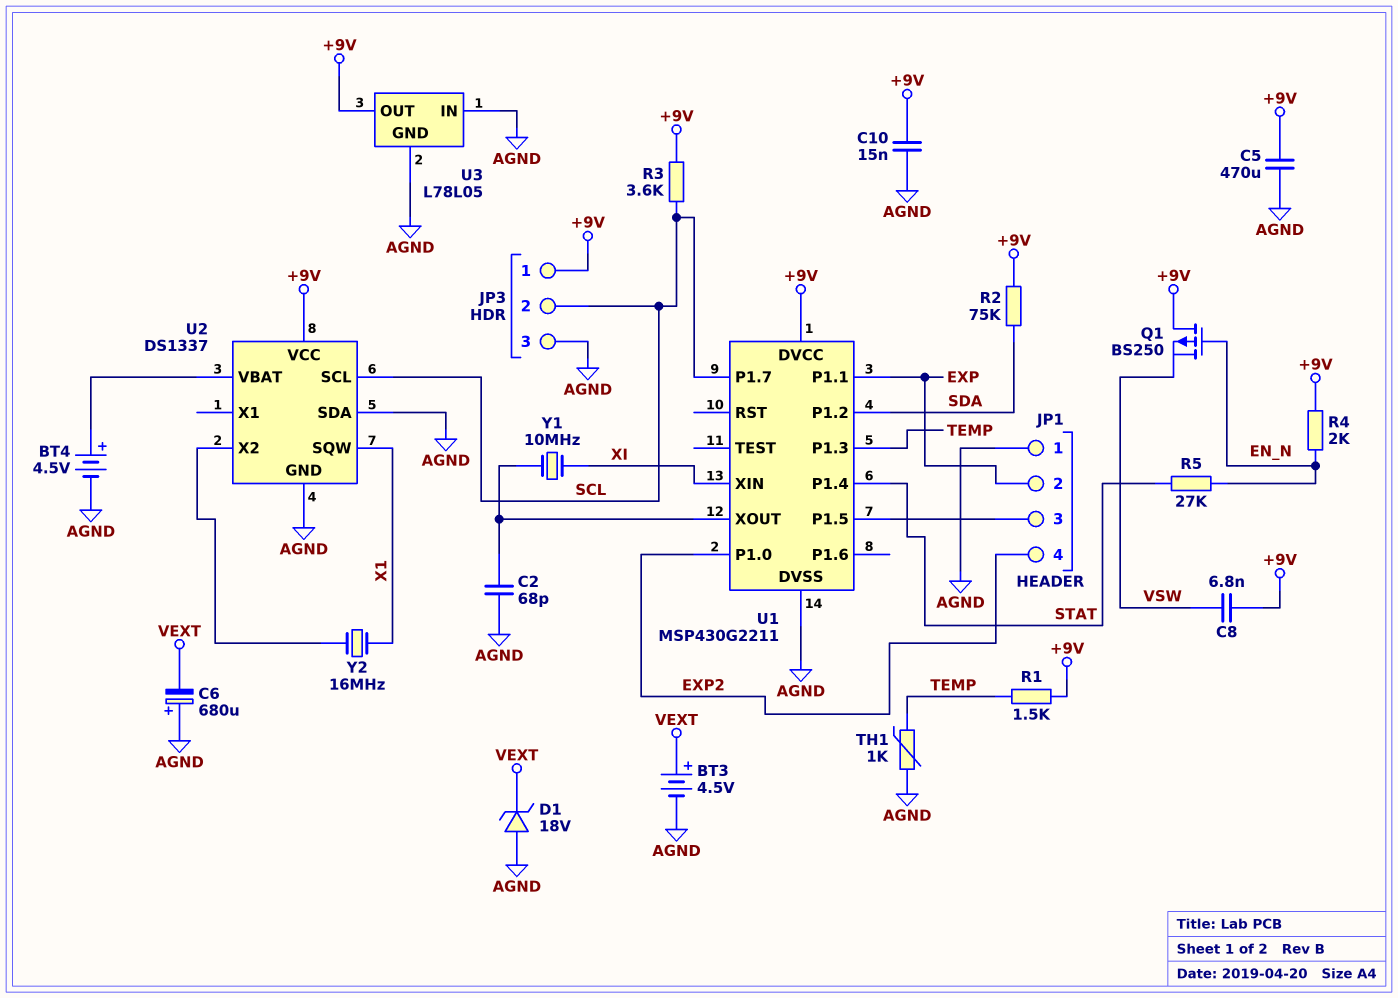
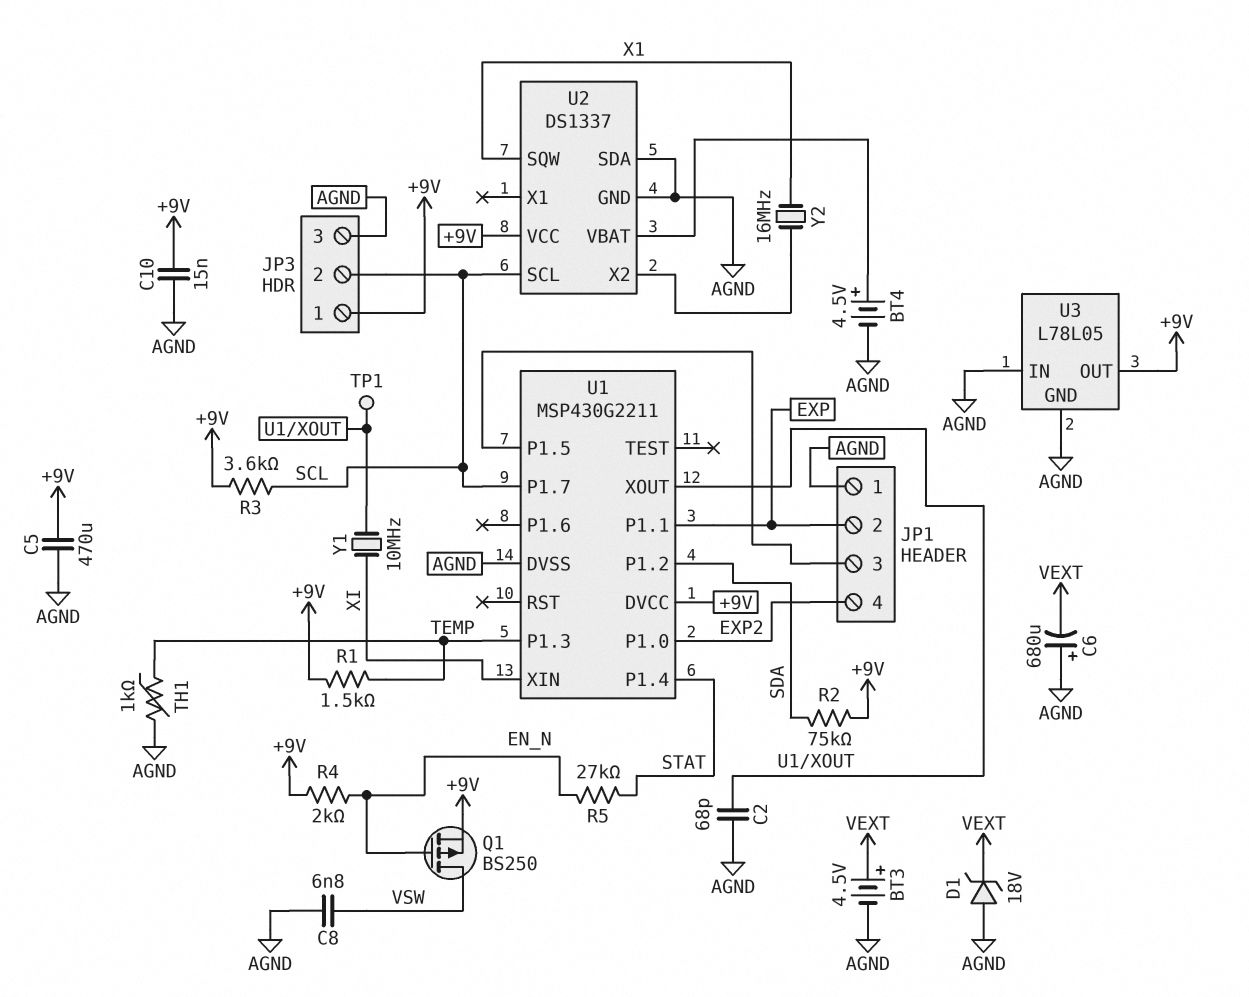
C8: 6.8nF (+9V, VSW) -> 6.8nF (AGND, VSW)
Q1: PMOS BS250 (G EN_N, D +9V, S VSW) -> PMOS BS250 (G EN_N, D VSW, S +9V)
TP1: none -> test point (U1/XOUT)

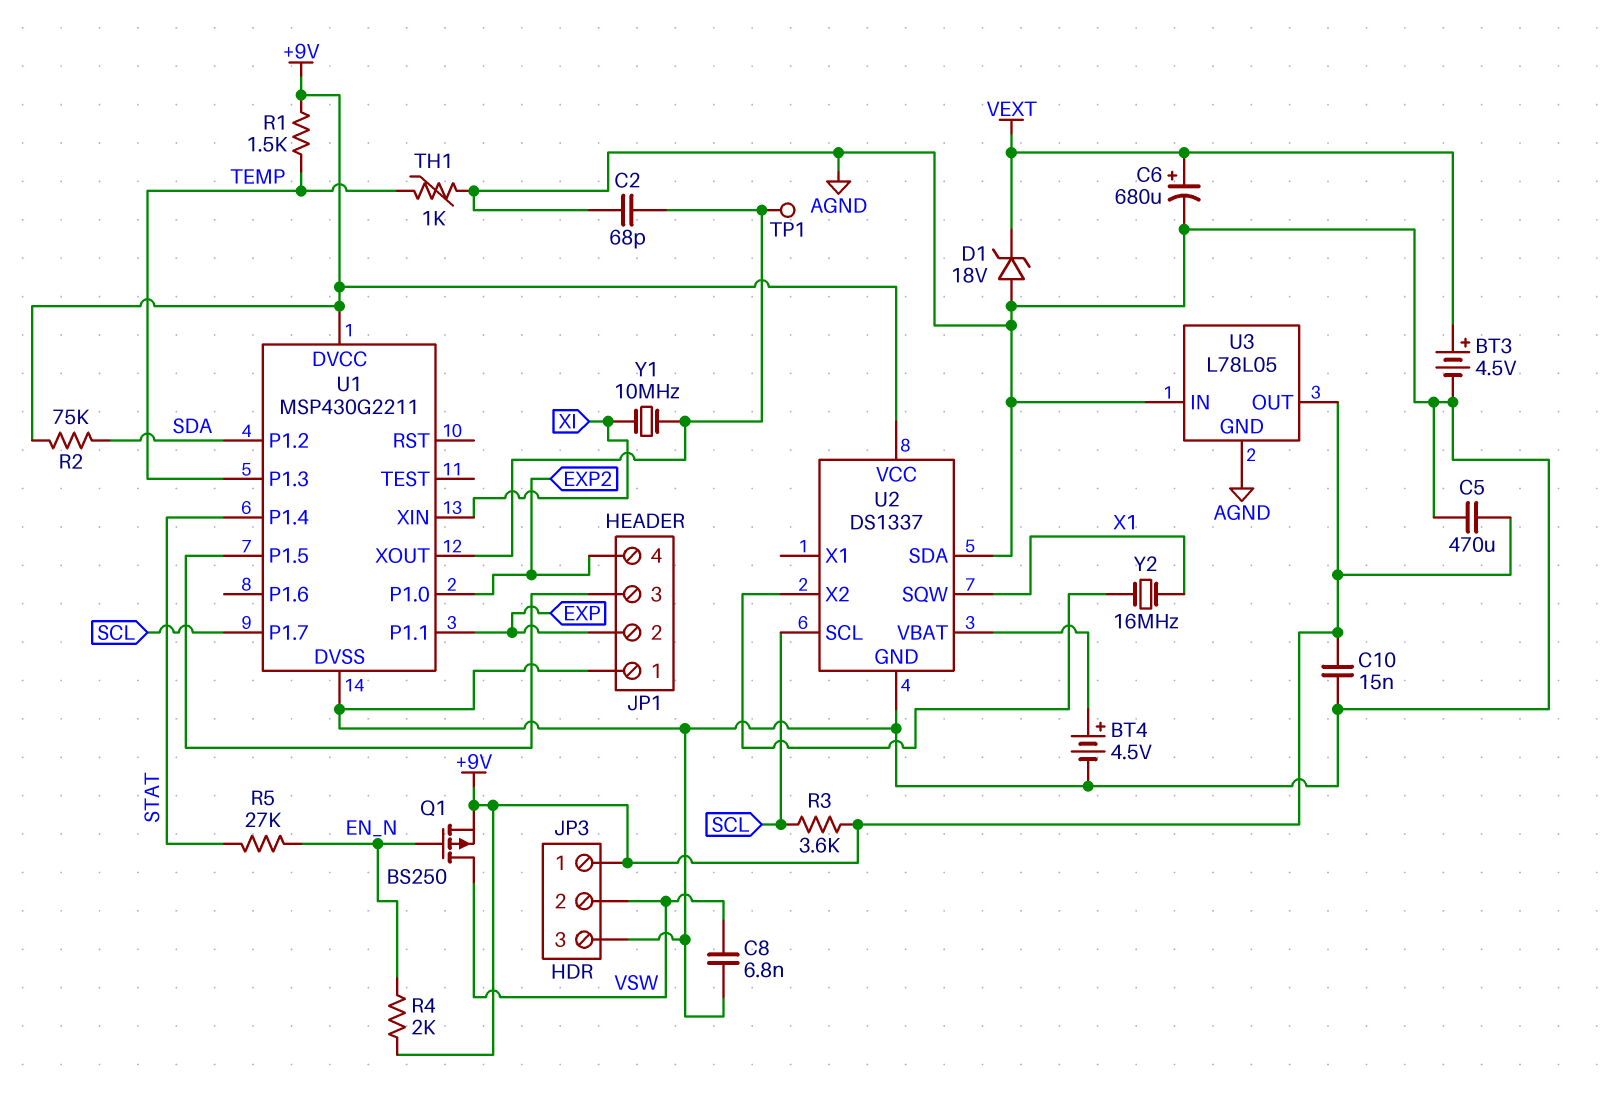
C6: 680uF (plus AGND, minus VEXT) -> 680uF (plus VEXT, minus AGND)
JP3 pin 2: SCL -> VSW

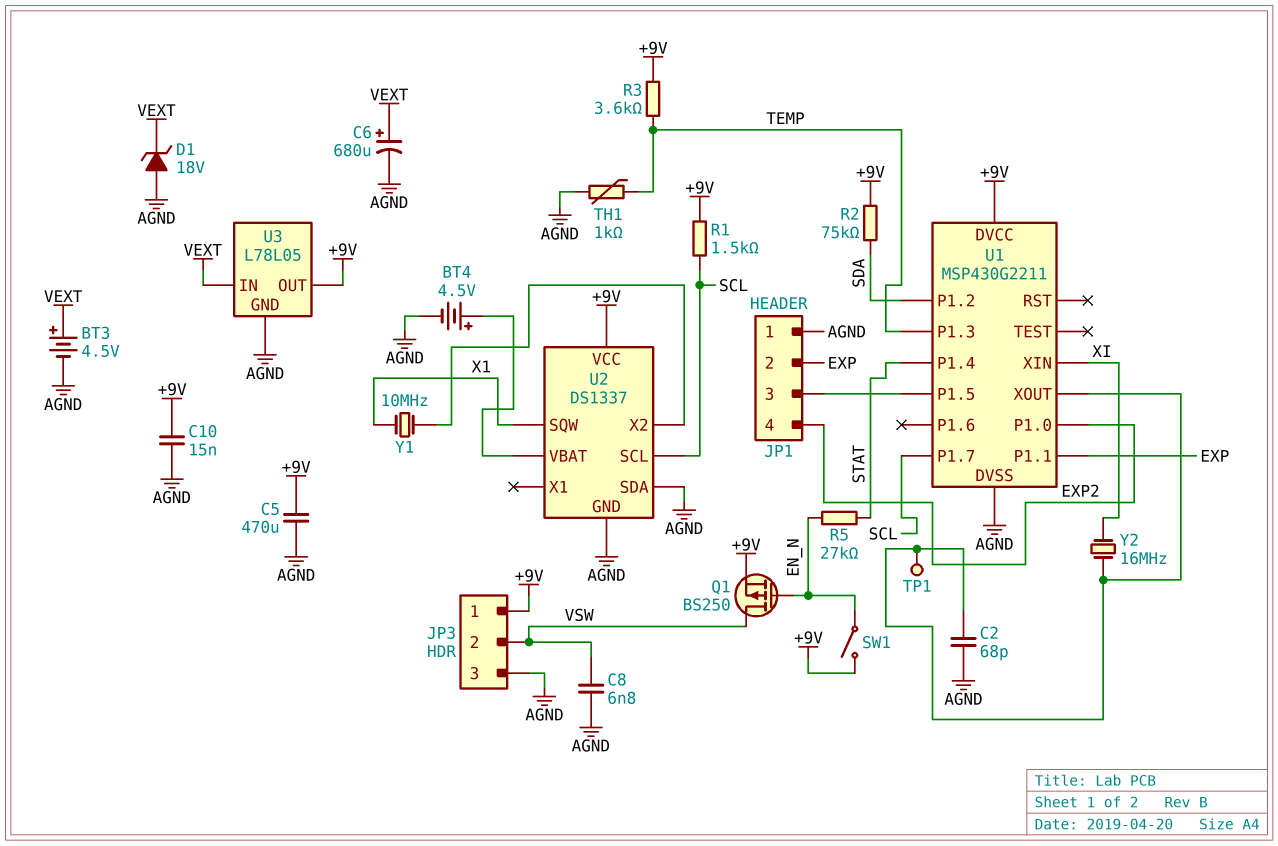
R1: 1.5k (+9V, TEMP) -> 1.5k (+9V, SCL)
R3: 3.6k (+9V, SCL) -> 3.6k (+9V, TEMP)
R4: 2k (+9V, EN_N) -> none
SW1: none -> switch (+9V, EN_N)
U3 pin IN: AGND -> VEXT
Y1: 10MHz (U1/XOUT, XI) -> 10MHz (U2/X2, X1)
Y2: 16MHz (U2/X2, X1) -> 16MHz (U1/XOUT, XI)

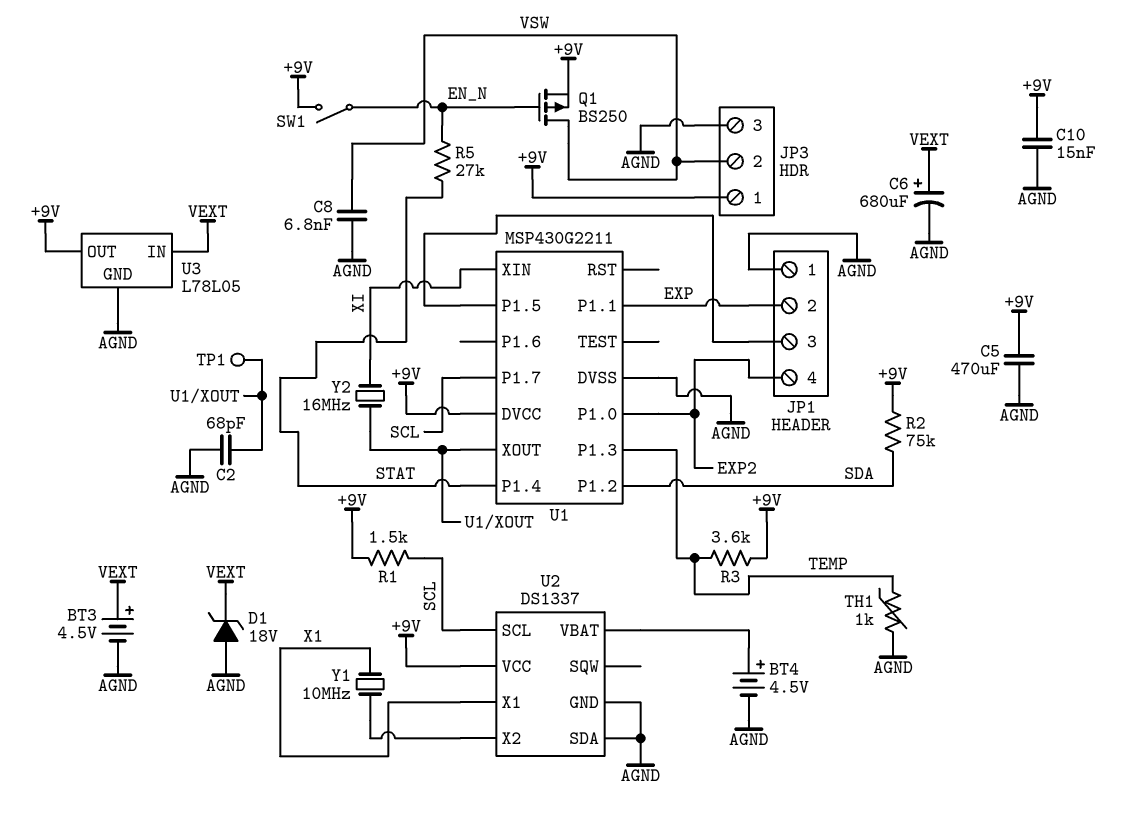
U2 pin SQW: X1 -> none
U2 pin X1: none -> X1

